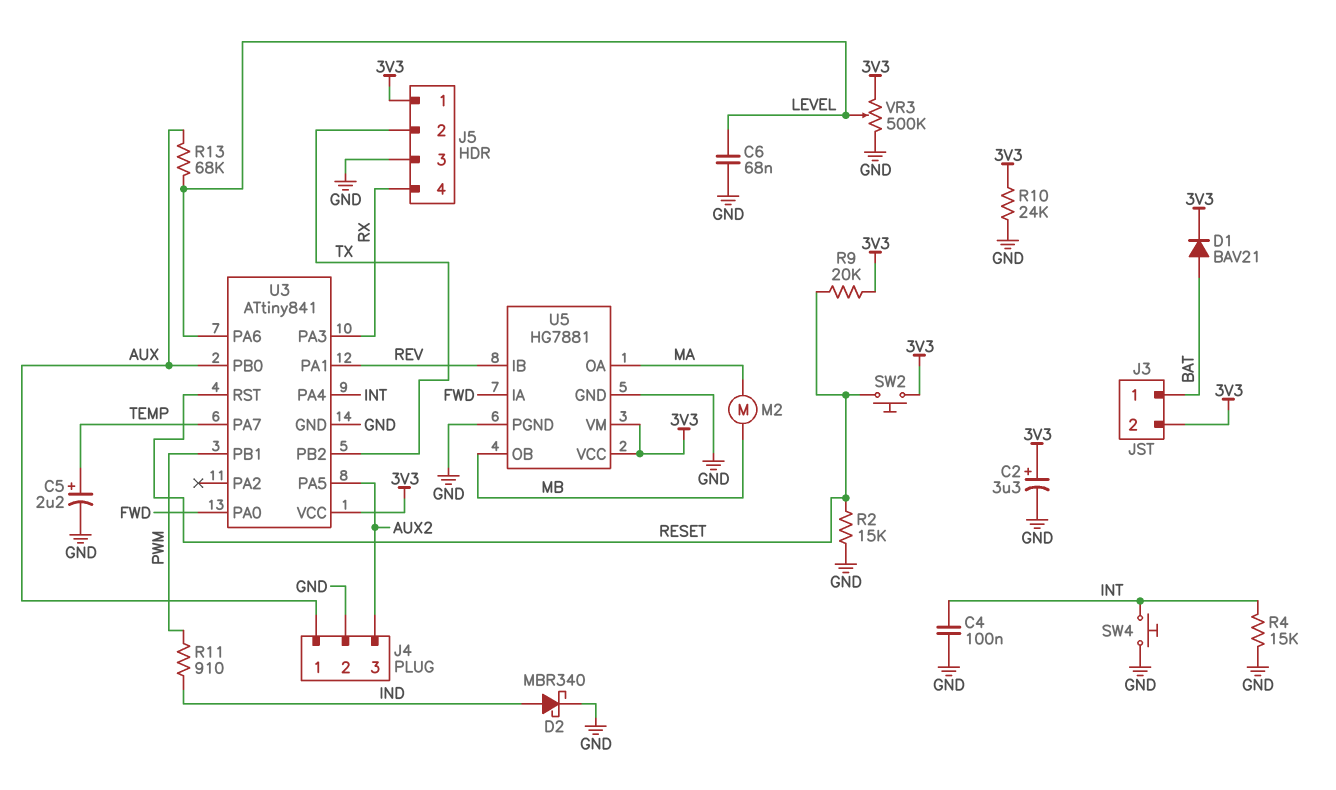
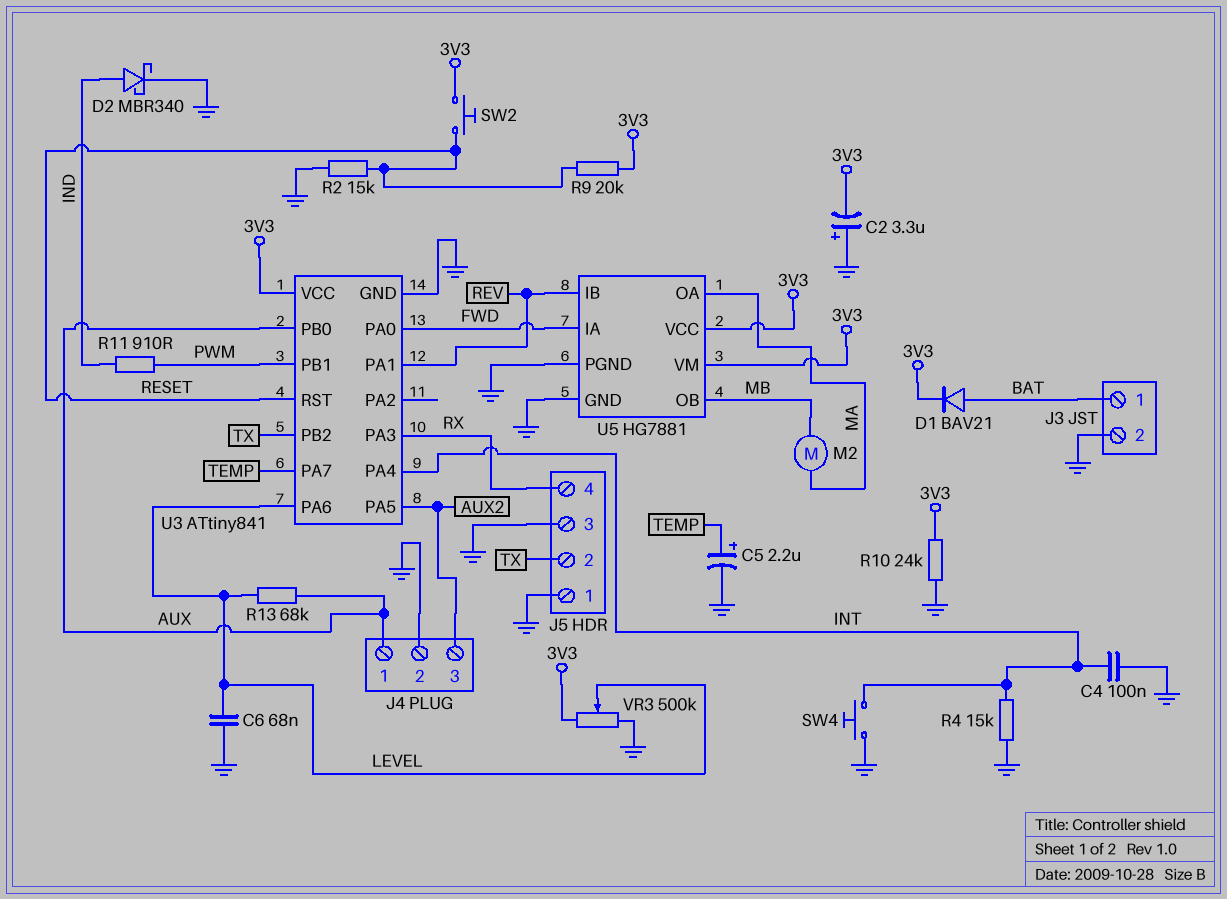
C2: 3.3uF (plus 3V3, minus GND) -> 3.3uF (plus GND, minus 3V3)
J3 pin 2: 3V3 -> GND
J5 pin 1: 3V3 -> GND

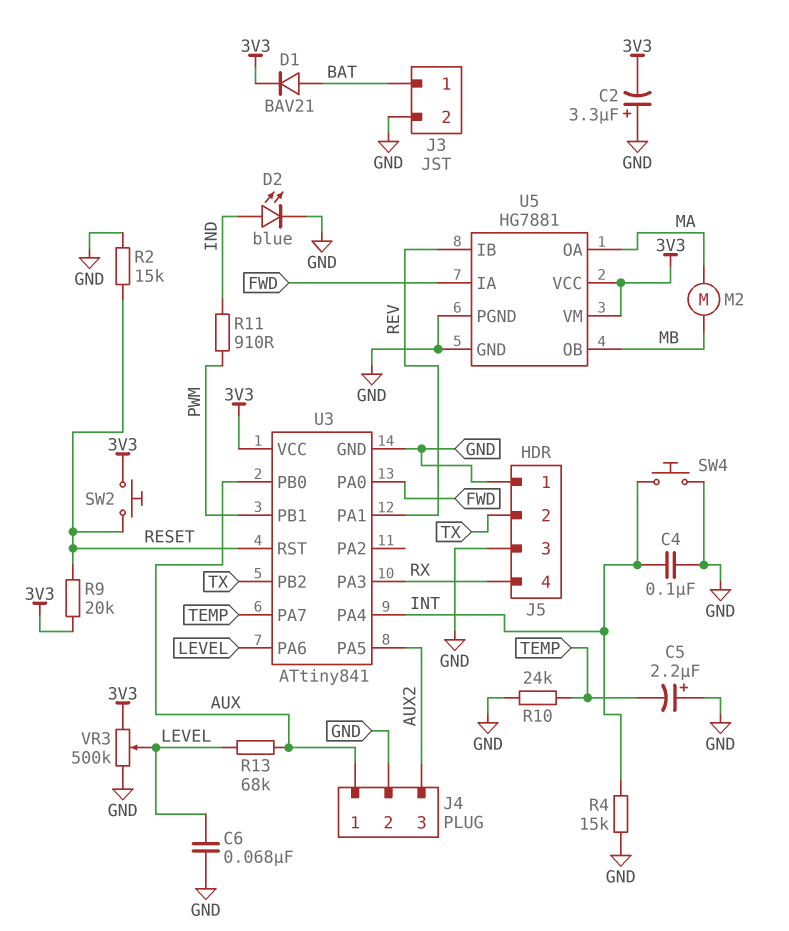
C5: 2.2uF (plus TEMP, minus GND) -> 2.2uF (plus GND, minus TEMP)
D2: schottky MBR340 (A IND, K GND) -> LED blue (A IND, K GND)
R10: 24k (3V3, GND) -> 24k (GND, TEMP)

